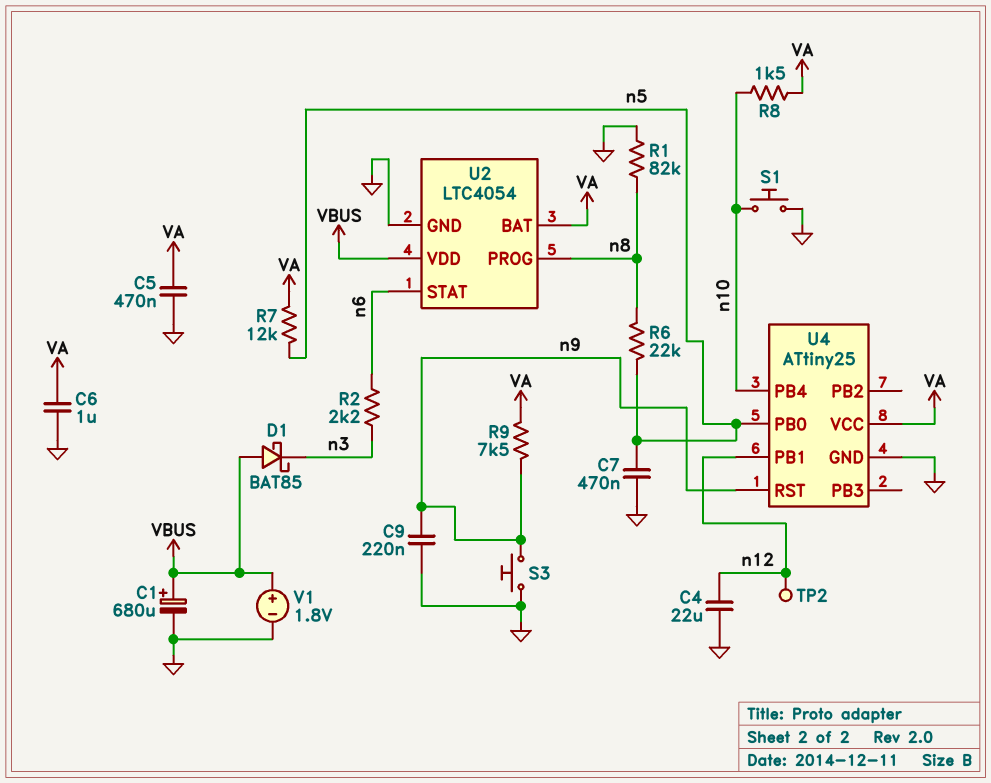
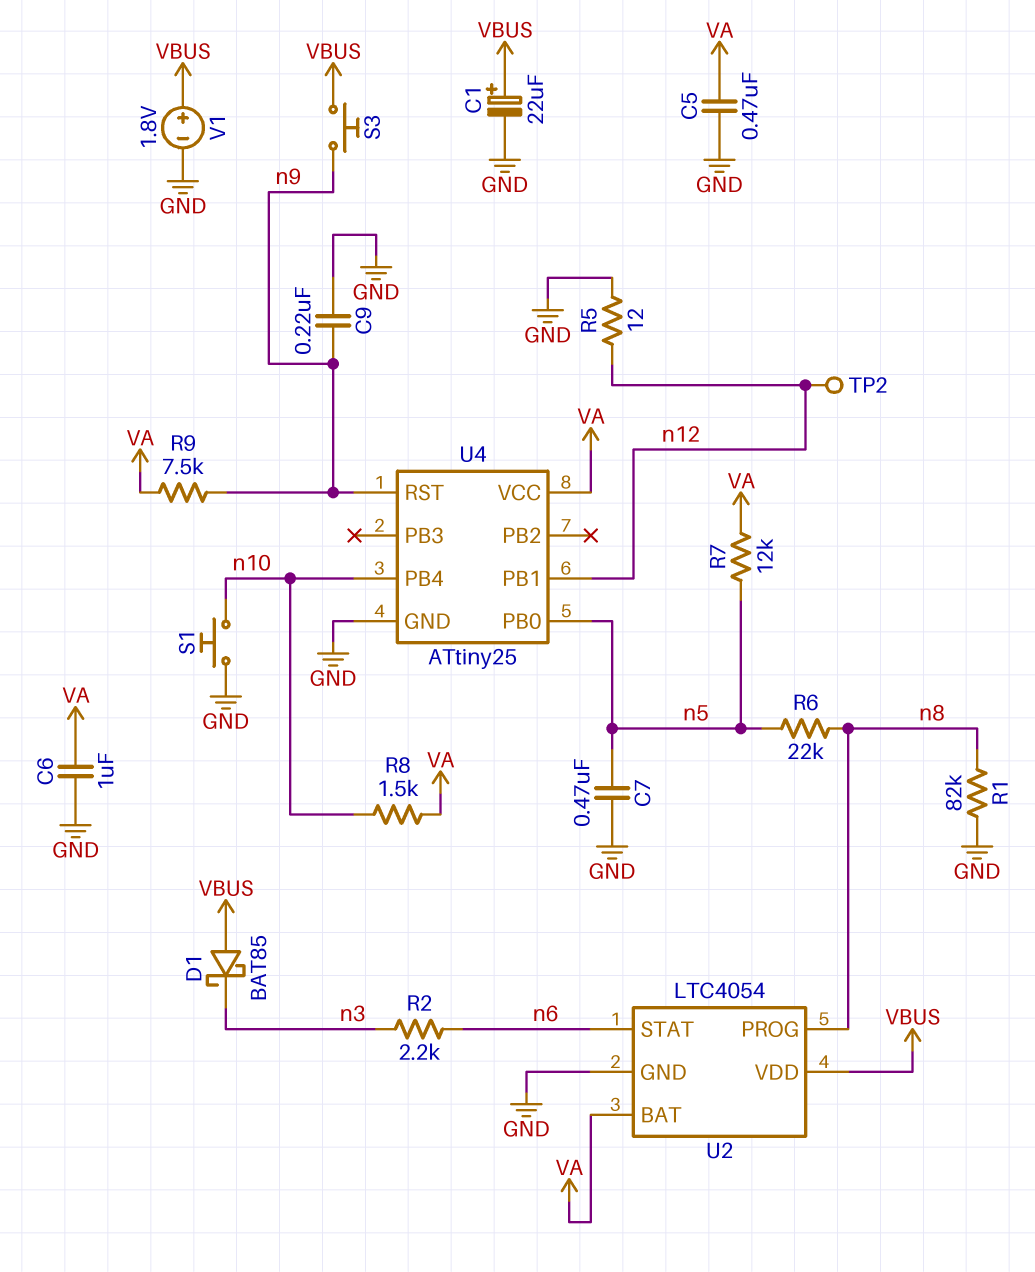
C1: 680uF (plus VBUS, minus GND) -> 22uF (plus VBUS, minus GND)
C4: 22uF (GND, n12) -> none
R5: none -> 12 (GND, n12)
S3: button (GND, n9) -> button (VBUS, n9)

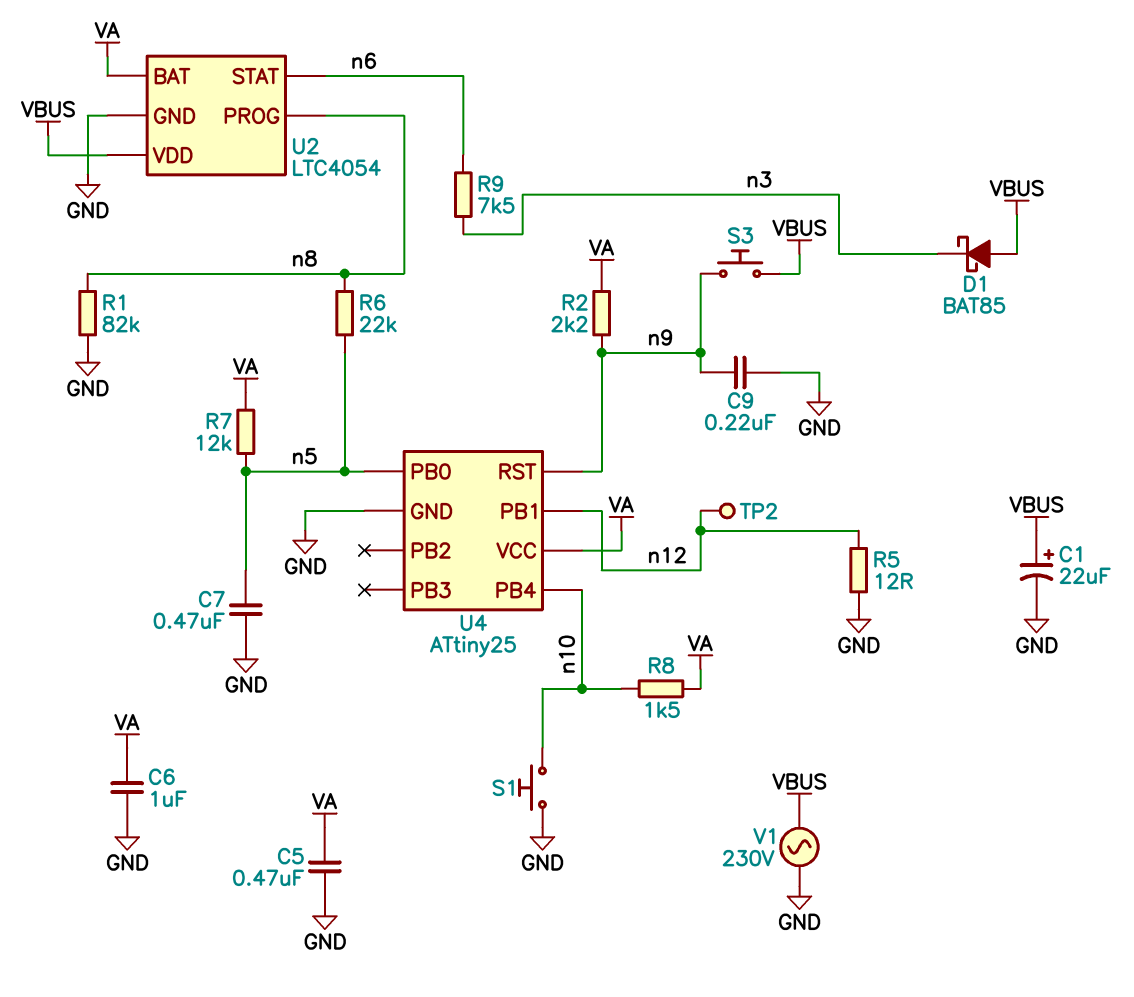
R2: 2.2k (n3, n6) -> 2.2k (VA, n9)
R9: 7.5k (VA, n9) -> 7.5k (n3, n6)
V1: 1.8V (plus VBUS, minus GND) -> AC 230V (GND, VBUS)

